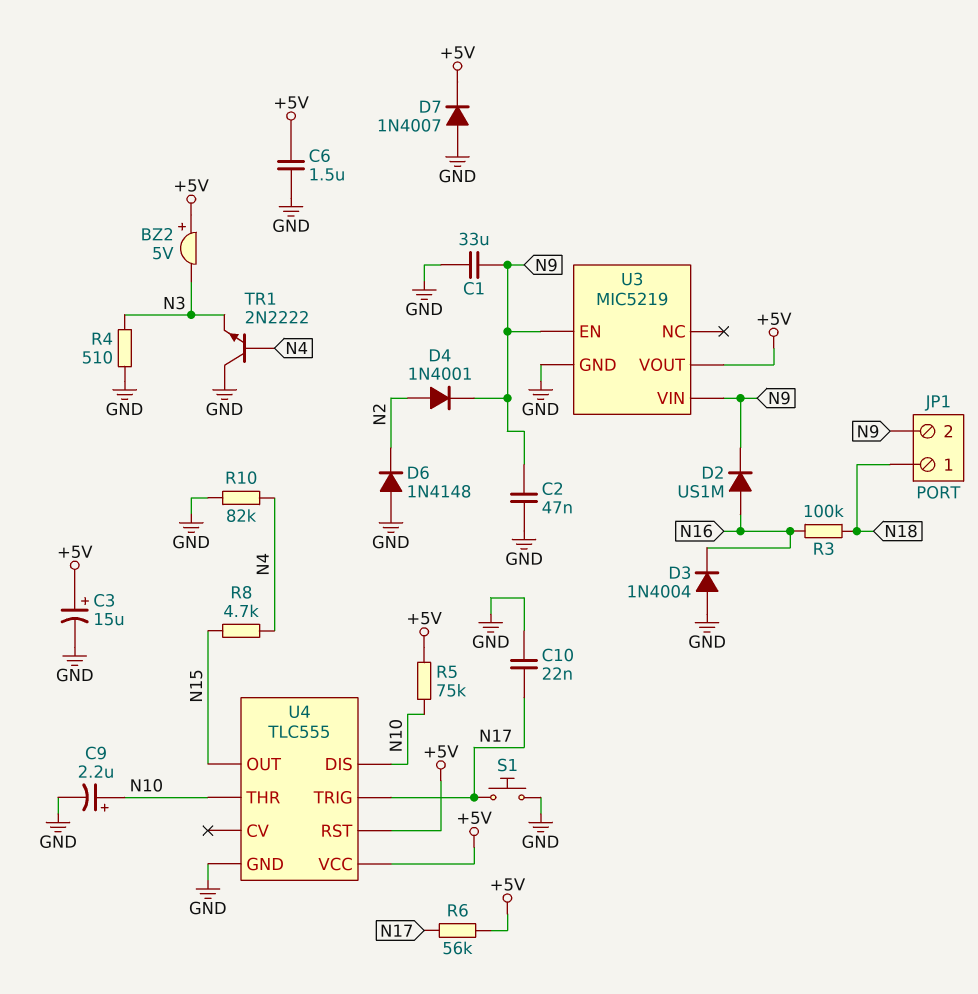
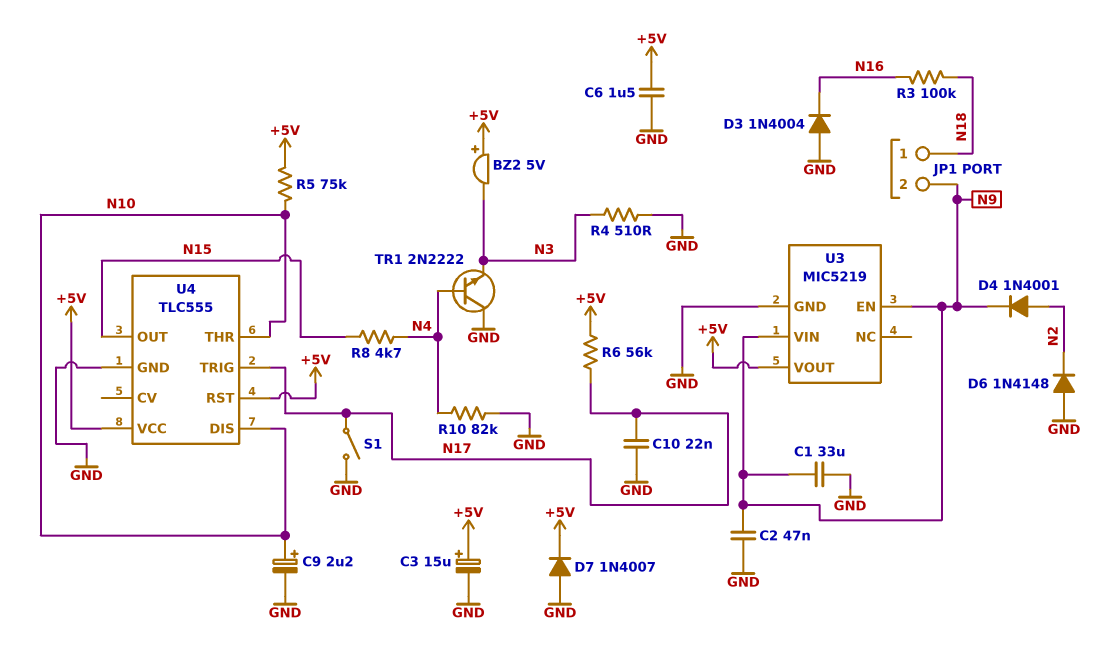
D2: diode US1M (A N16, K N9) -> none
S1: button (GND, N17) -> switch (GND, N17)

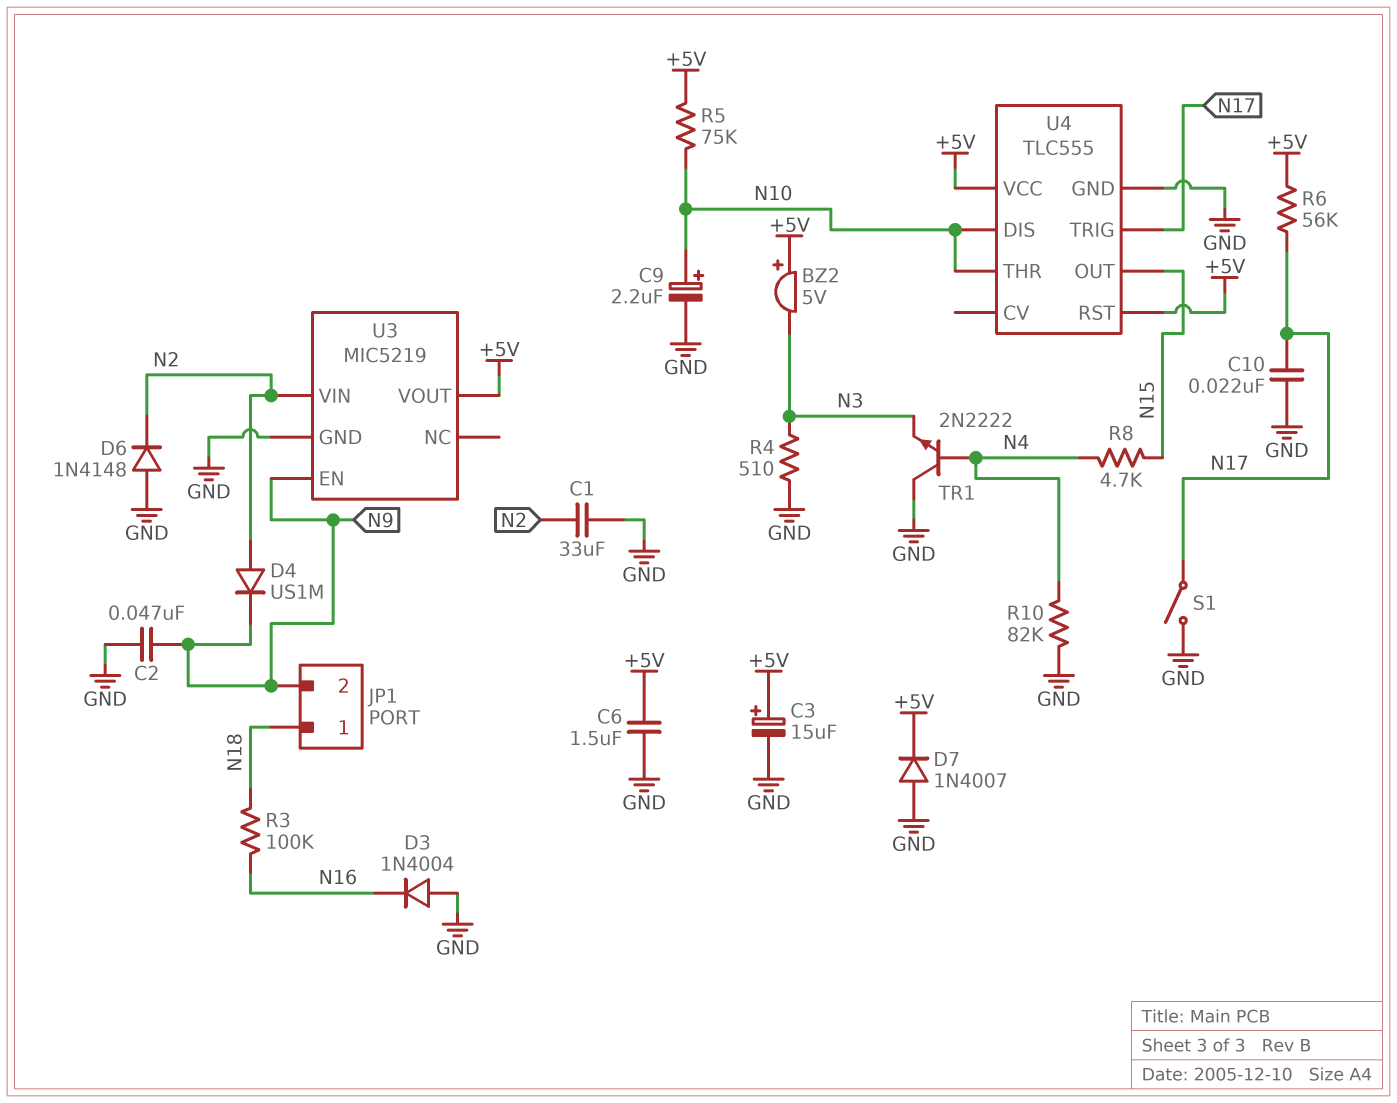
C1: 33uF (GND, N9) -> 33uF (GND, N2)
D4: diode 1N4001 (A N2, K N9) -> diode US1M (A N2, K N9)
U3 pin VIN: N9 -> N2

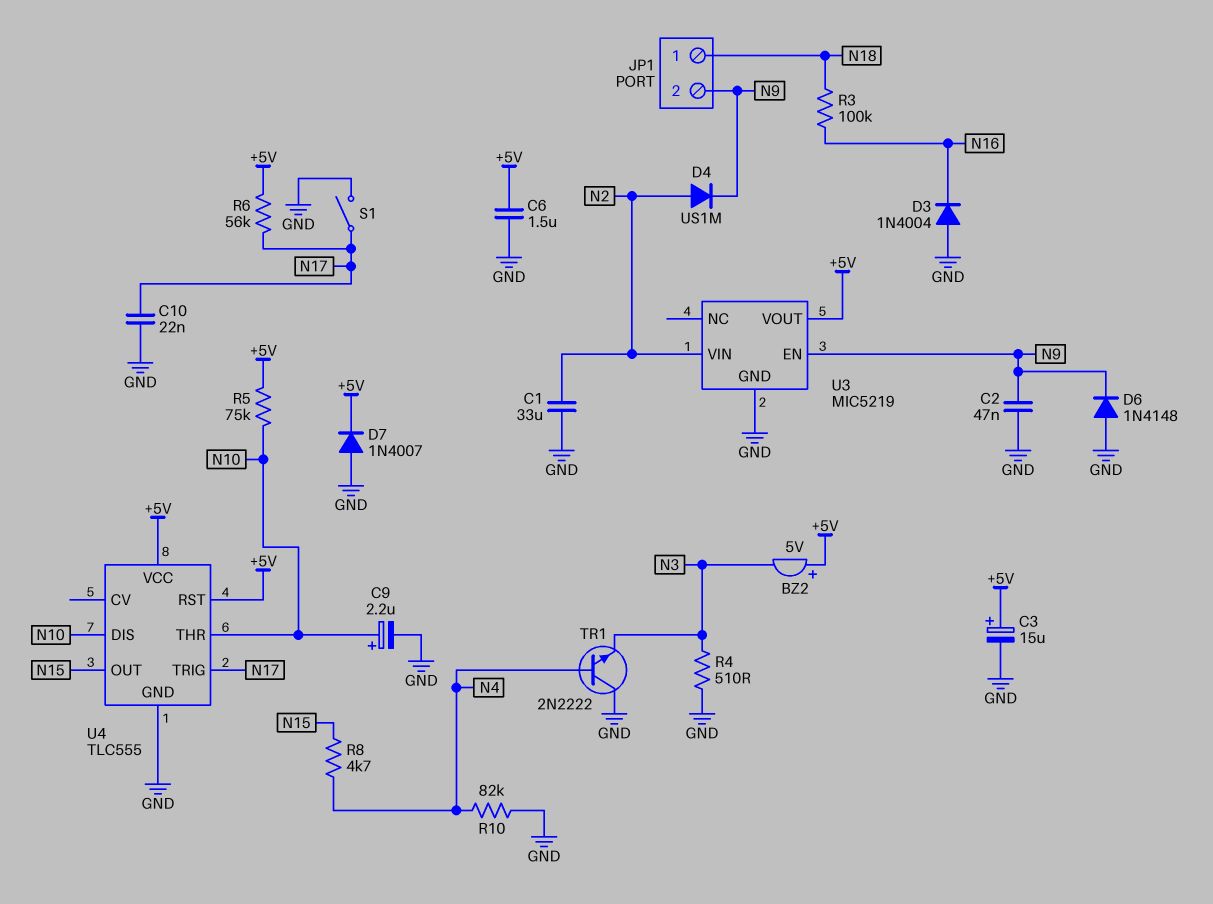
D6: diode 1N4148 (A GND, K N2) -> diode 1N4148 (A GND, K N9)

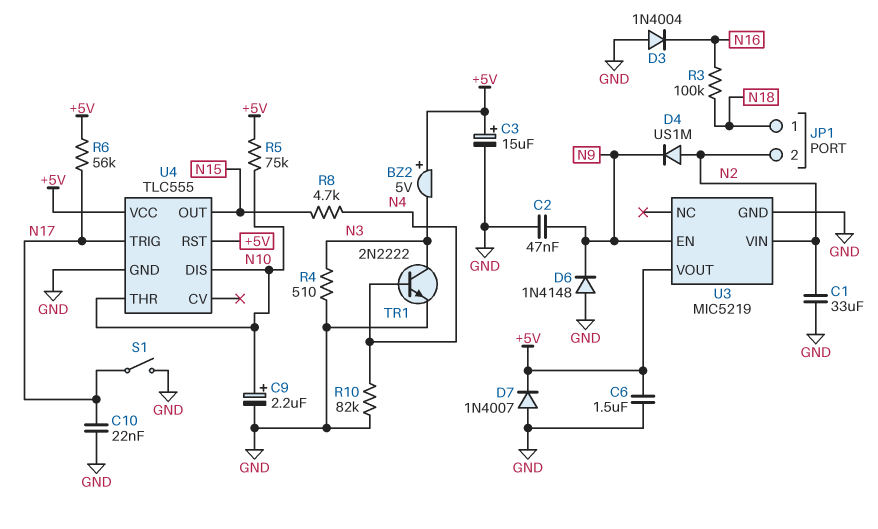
JP1 pin 2: N9 -> N2
TR1: NPN 2N2222 (B N4, C GND, E N3) -> NPN 2N2222 (B N4, C N3, E GND)

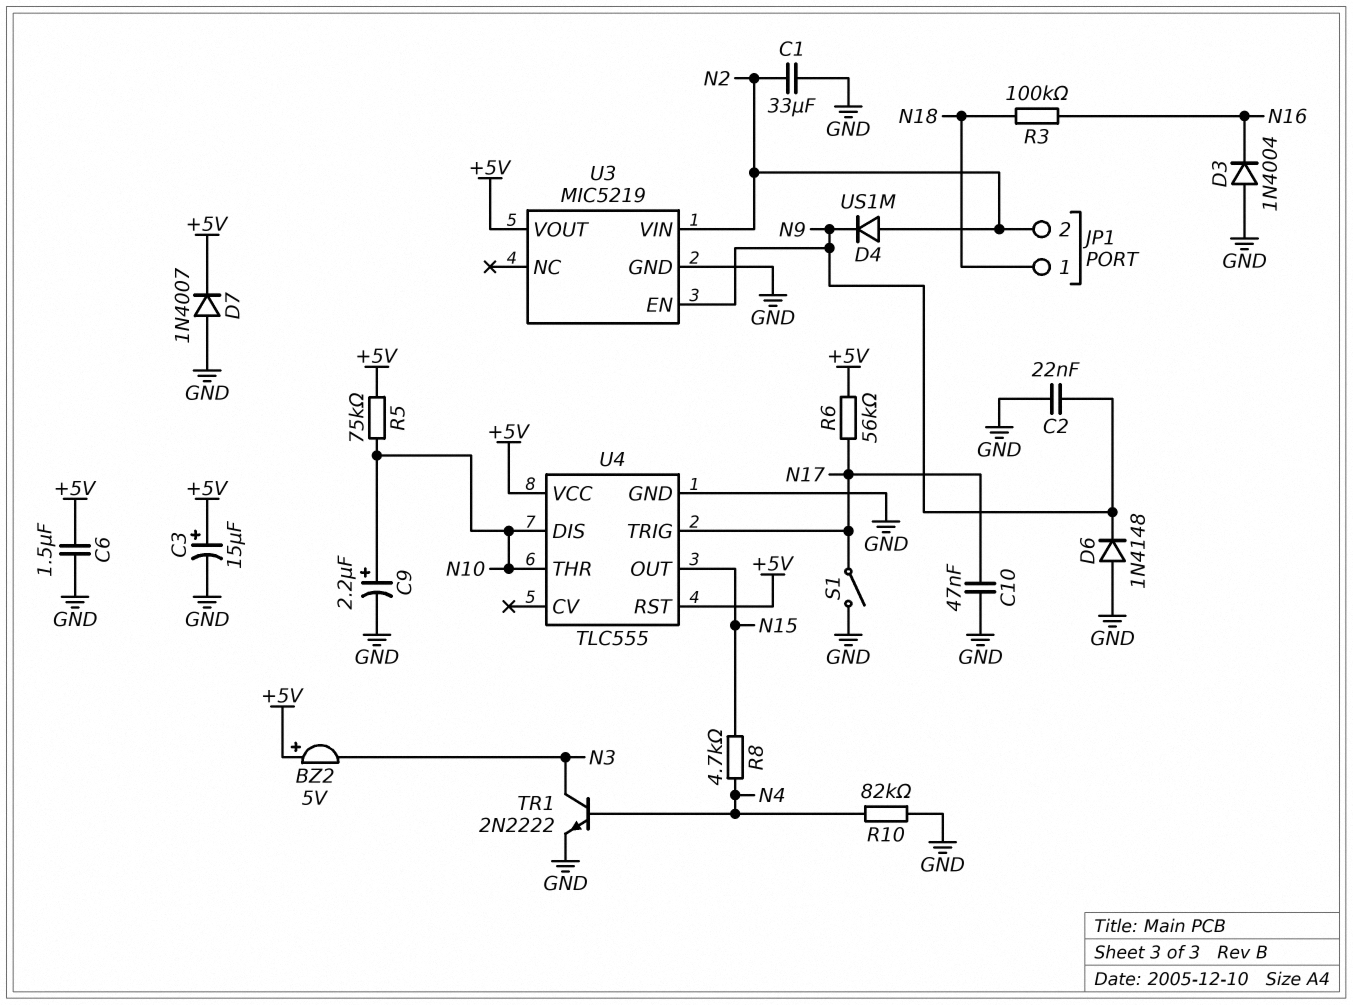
C2: 47nF (GND, N9) -> 22nF (GND, N9)
C10: 22nF (GND, N17) -> 47nF (GND, N17)
R4: 510 (GND, N3) -> none

